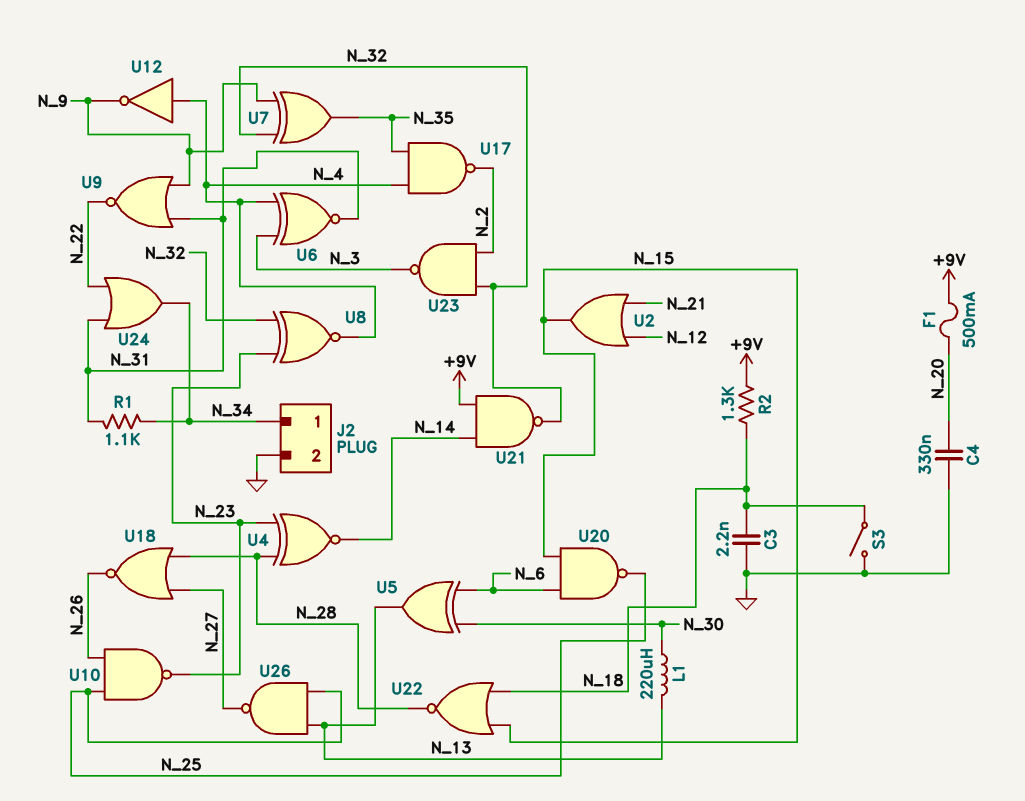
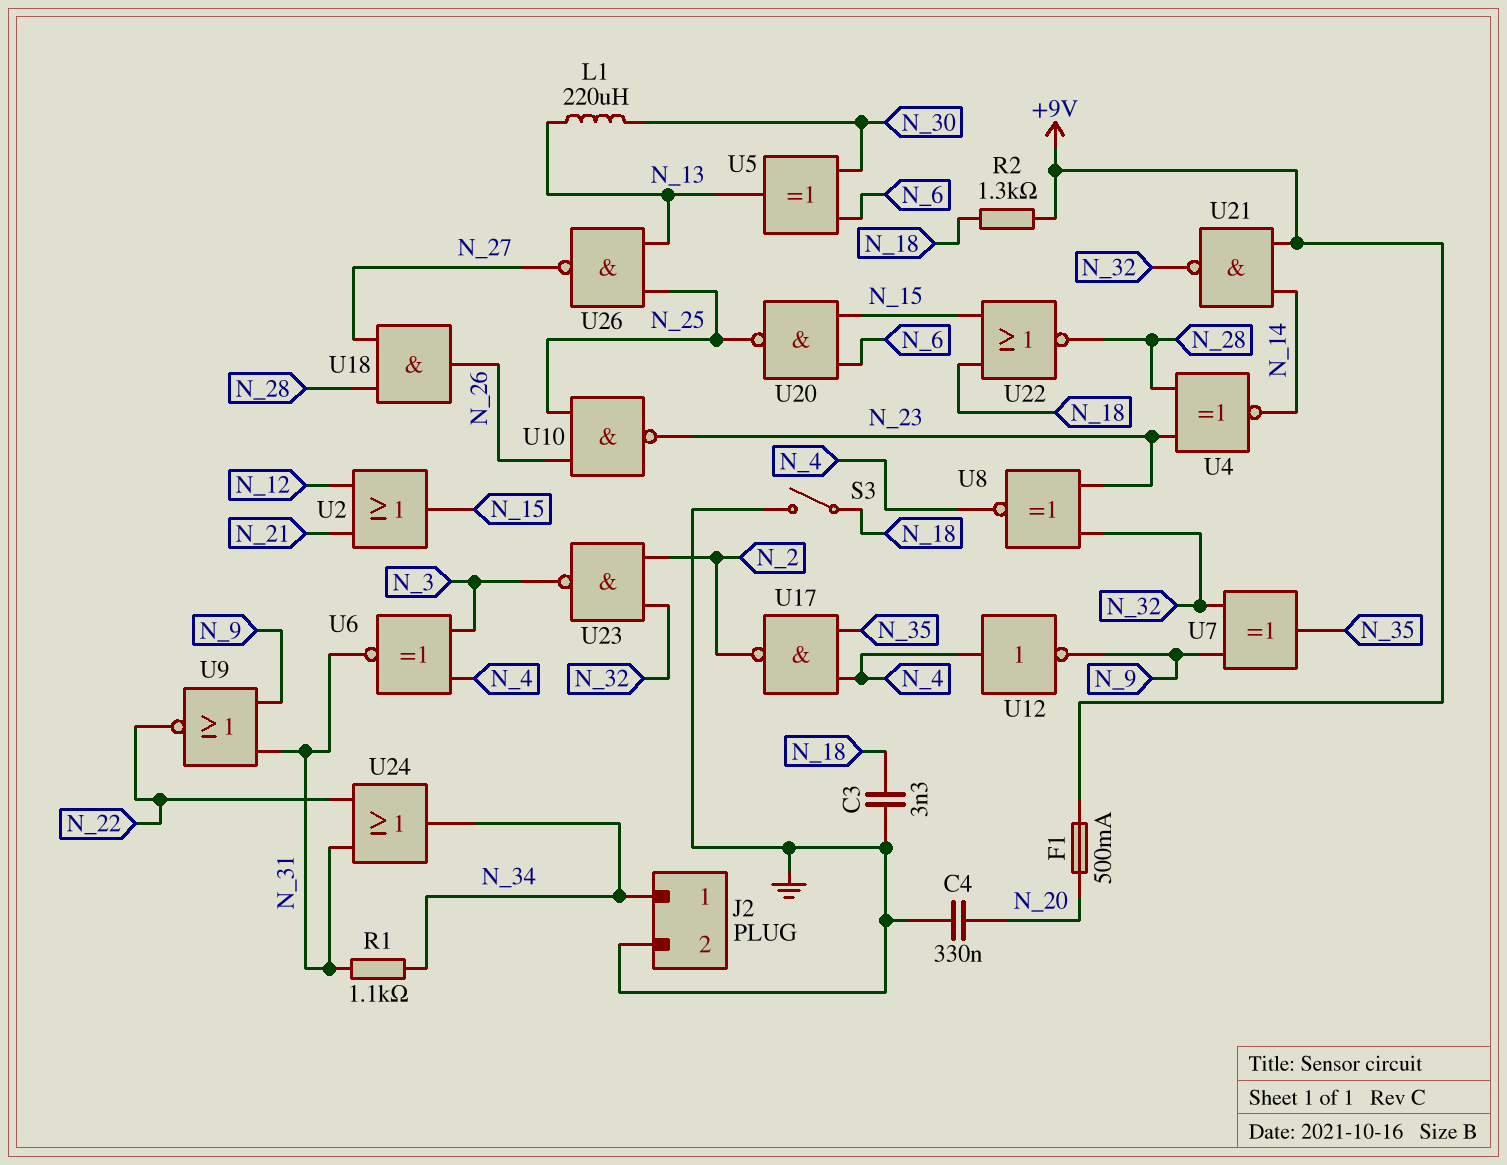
C3: 2.2nF (GND, N_18) -> 3.3nF (GND, N_18)
U18: NOR (in N_27, in N_28, out N_26) -> AND (in N_27, in N_28, out N_26)

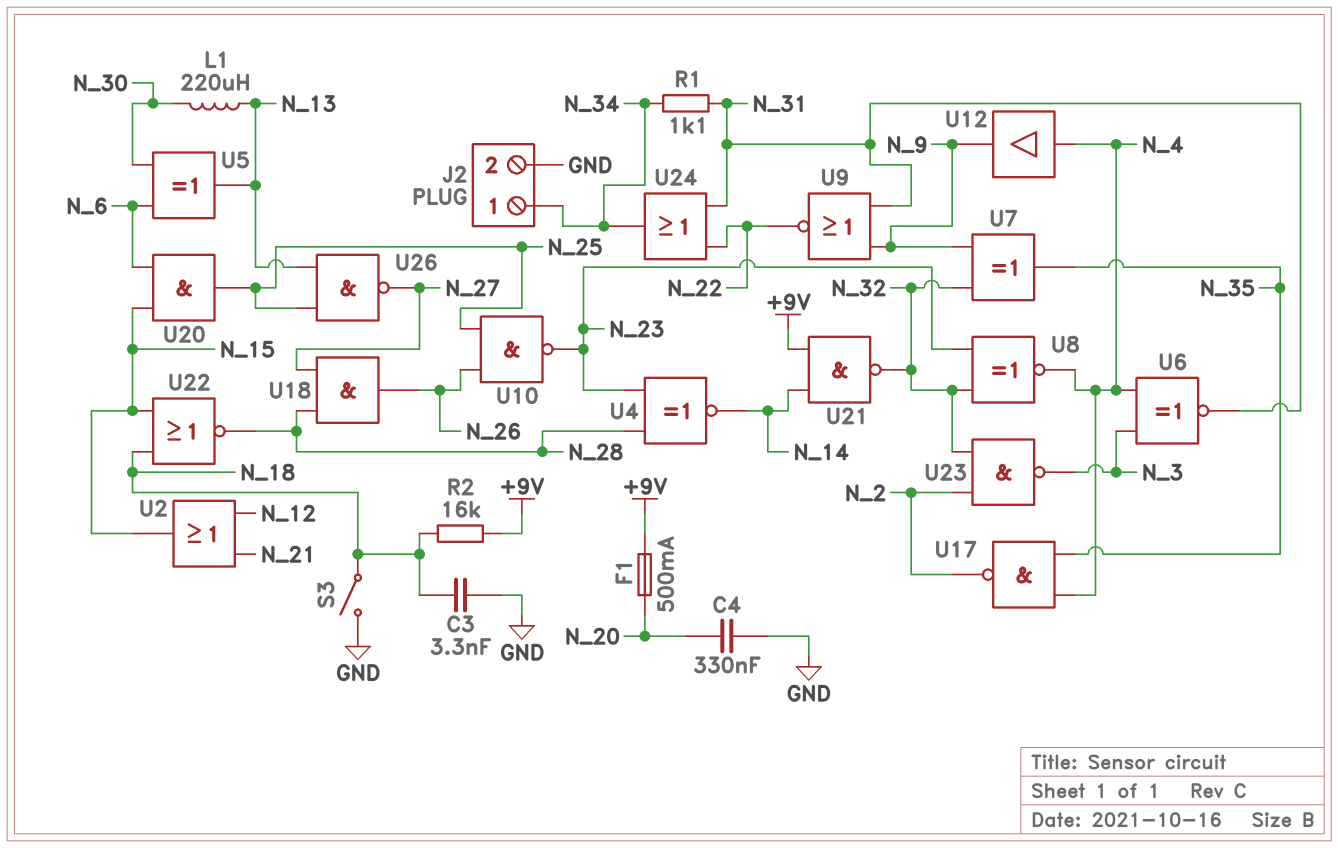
R2: 1.3k (+9V, N_18) -> 16k (+9V, N_18)
U12: NOT (in N_4, out N_9) -> buffer (in N_4, out N_9)
U20: NAND (in N_6, in N_15, out N_25) -> AND (in N_6, in N_15, out N_25)

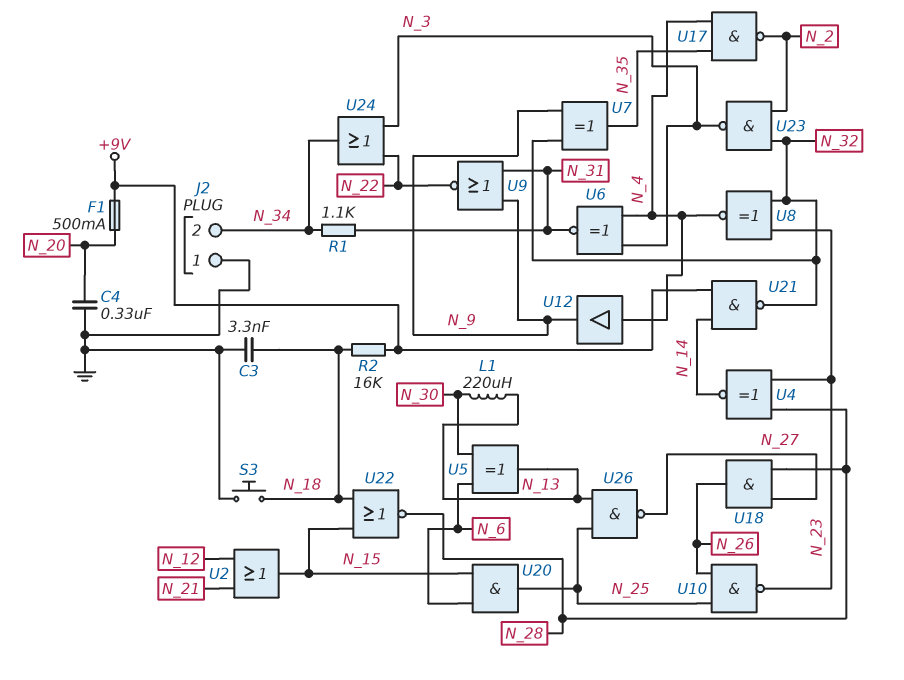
J2 pin 1: N_34 -> GND
J2 pin 2: GND -> N_34
S3: switch (GND, N_18) -> button (GND, N_18)
U24: OR (in N_22, in N_31, out N_34) -> OR (in N_3, in N_22, out N_34)

